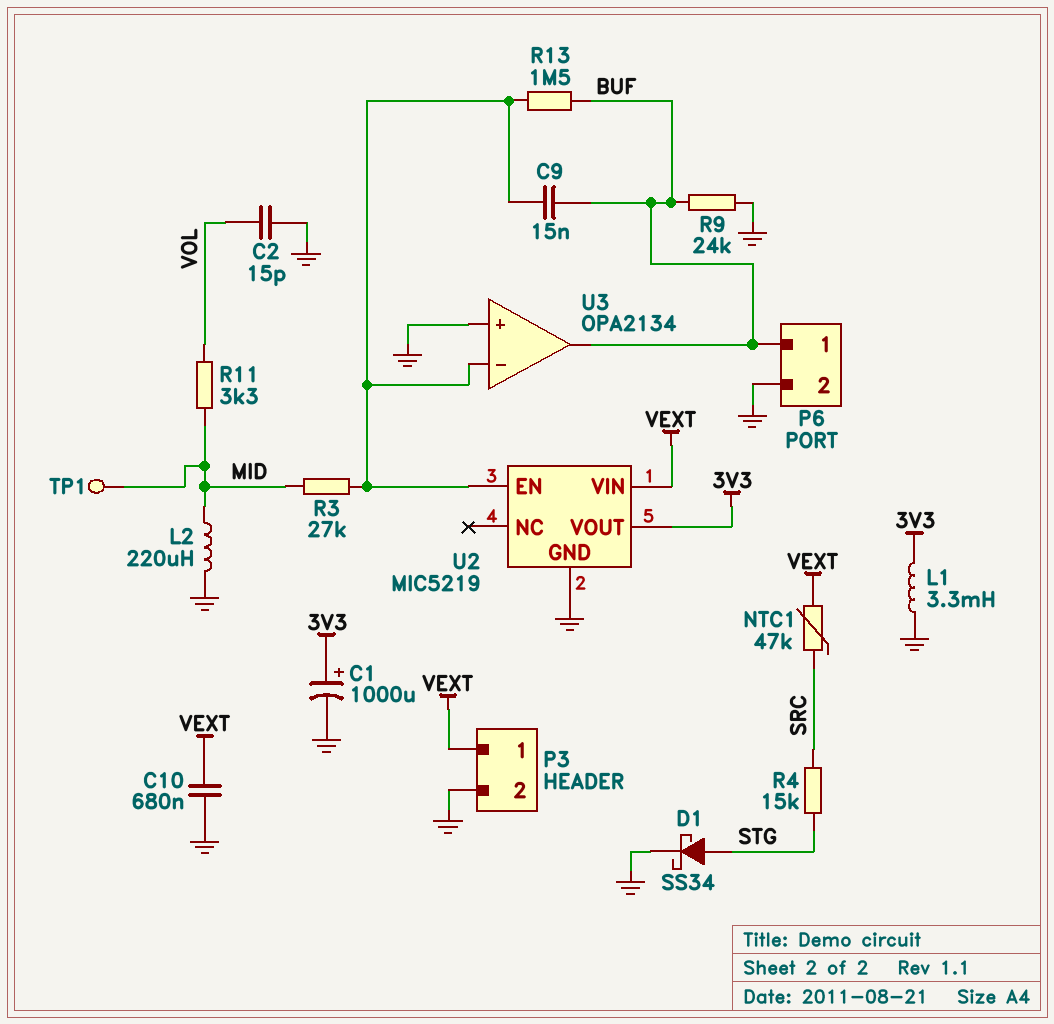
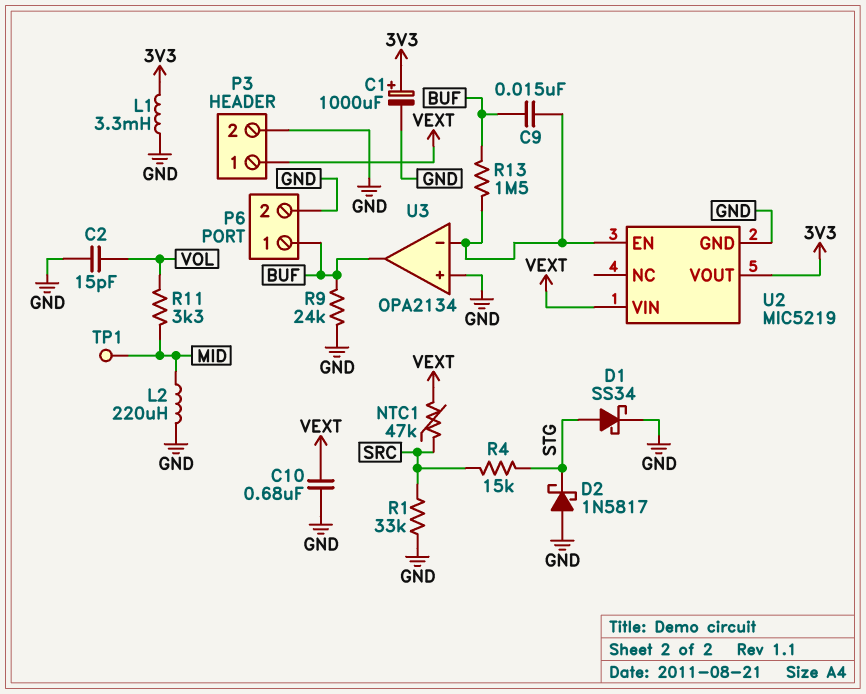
D2: none -> schottky 1N5817 (A GND, K STG)
R1: none -> 33k (GND, SRC)
R3: 27k (MID, U2/EN) -> none

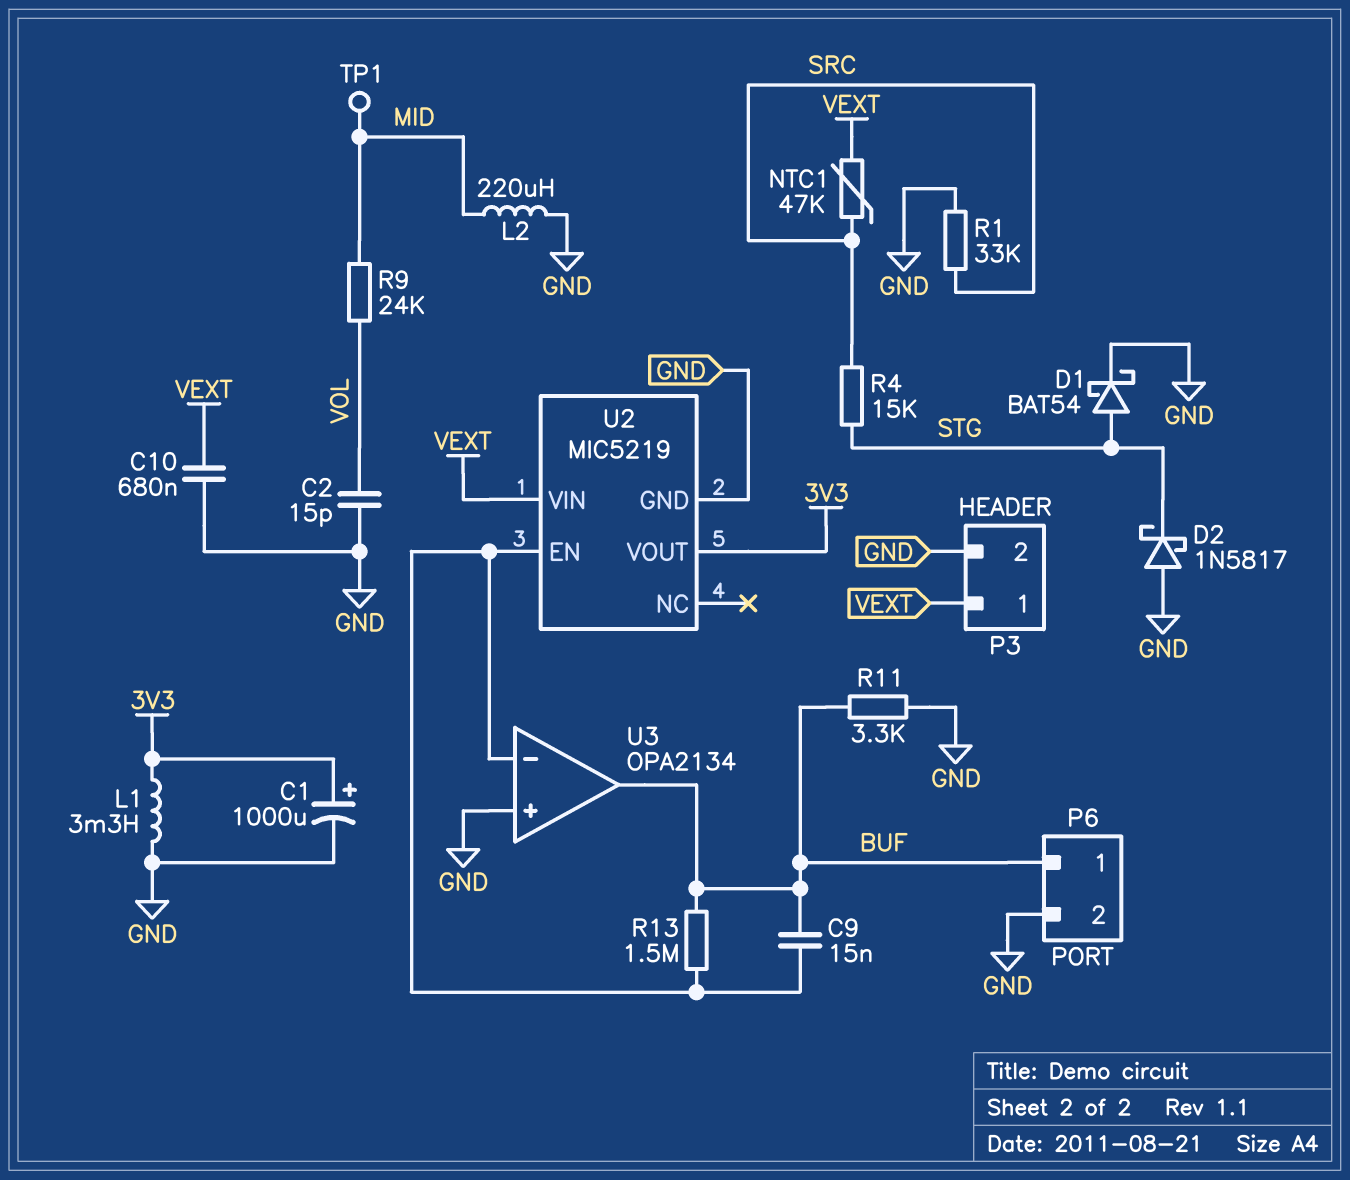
D1: schottky SS34 (A STG, K GND) -> schottky BAT54 (A STG, K GND)
R9: 24k (BUF, GND) -> 24k (MID, VOL)
R11: 3.3k (MID, VOL) -> 3.3k (BUF, GND)

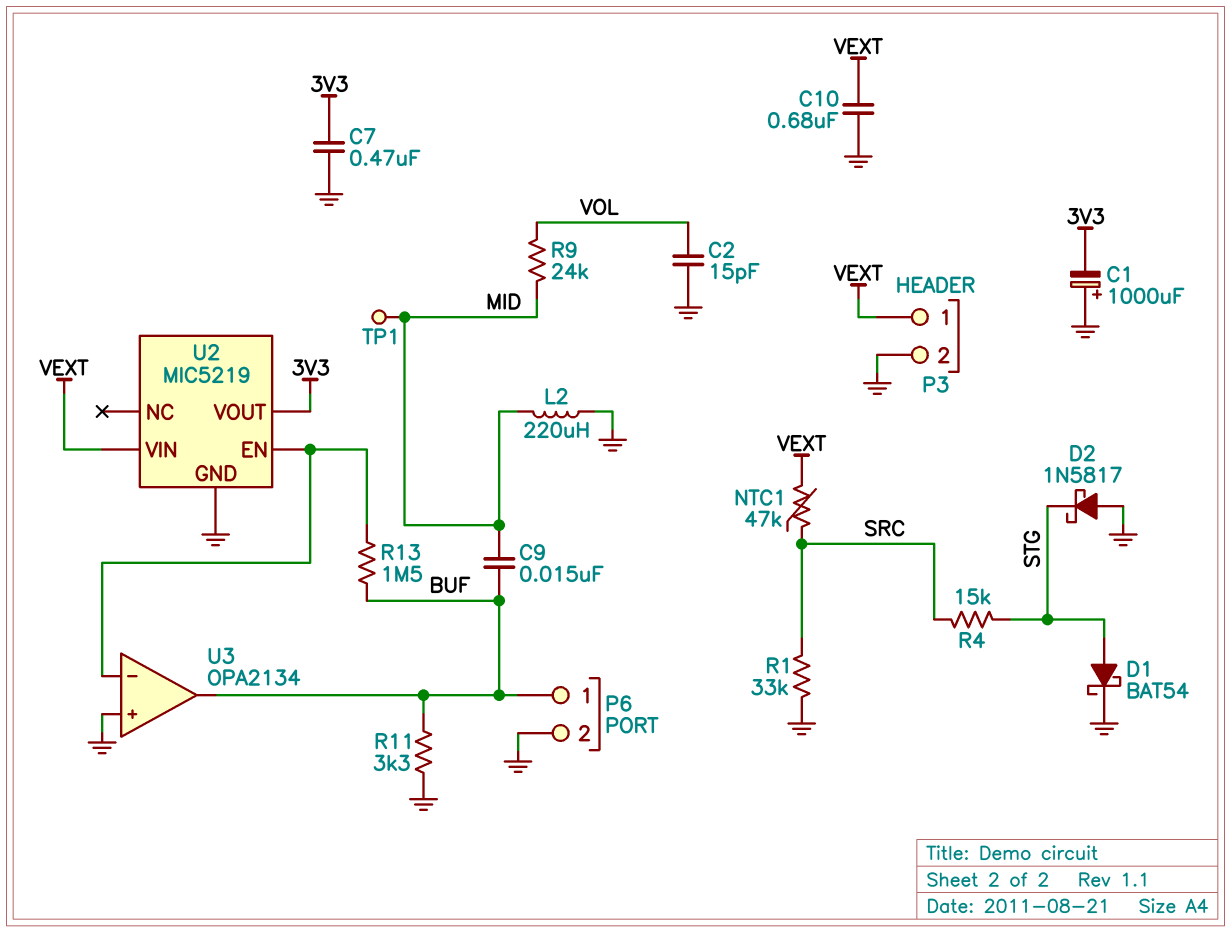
C1: 1000uF (plus 3V3, minus GND) -> 1000uF (plus GND, minus 3V3)
C7: none -> 470nF (3V3, GND)
C9: 15nF (BUF, U2/EN) -> 15nF (BUF, MID)
L1: 3.3mH (3V3, GND) -> none

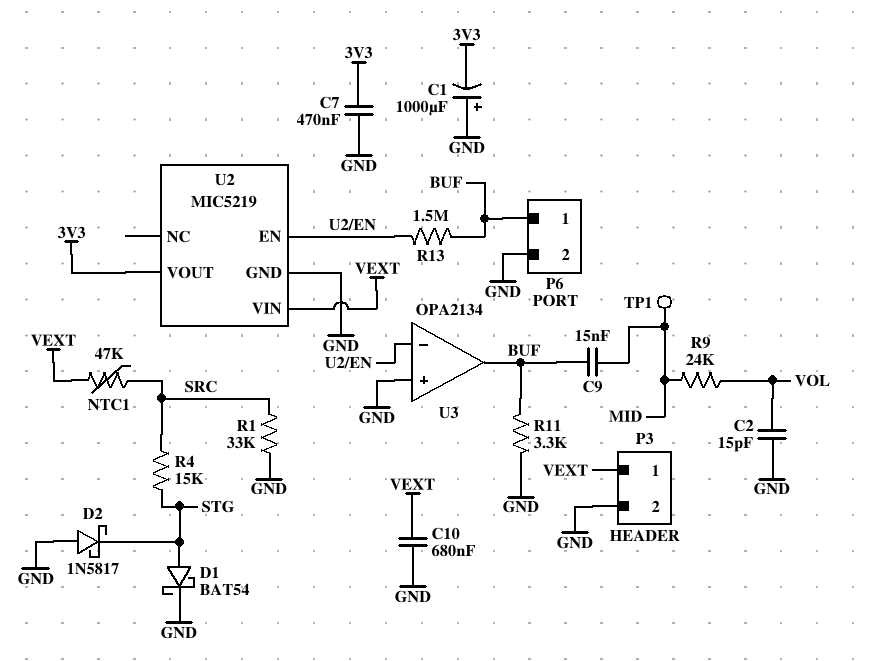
L2: 220uH (GND, MID) -> none

